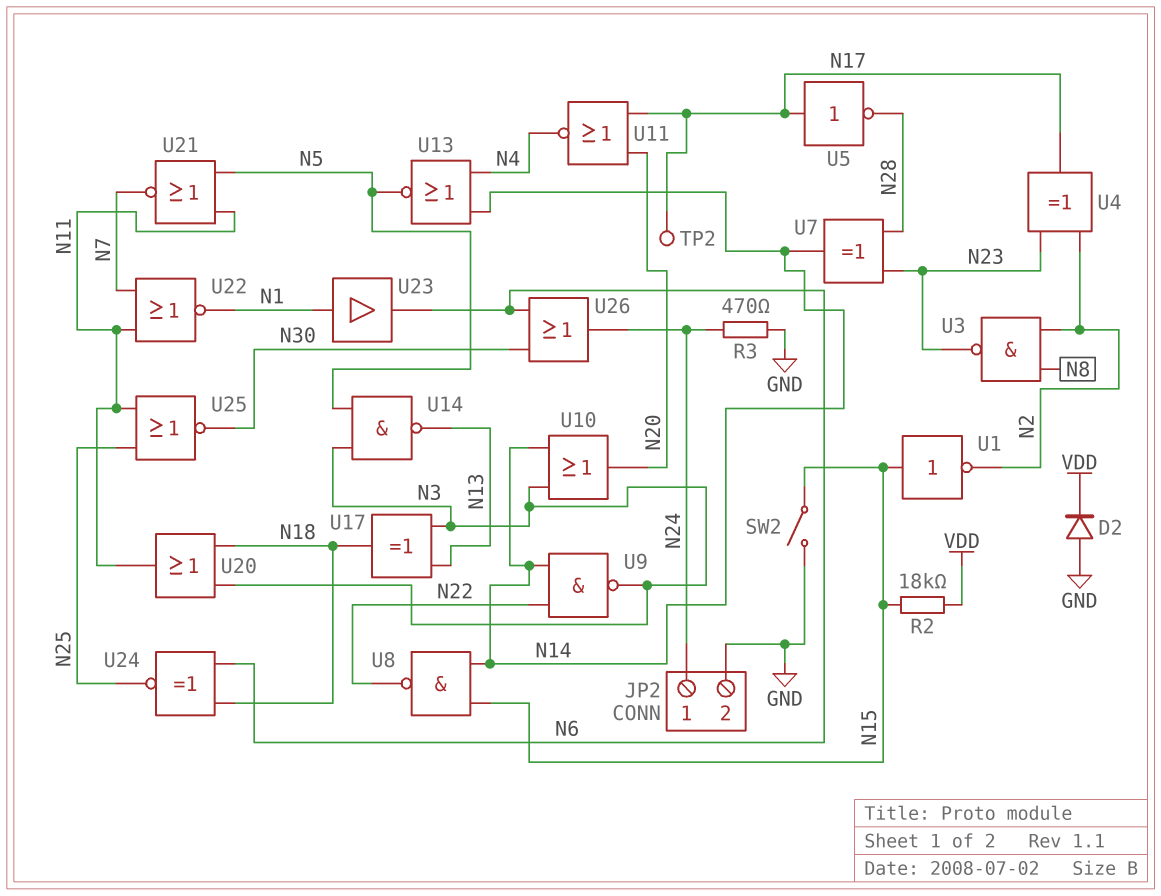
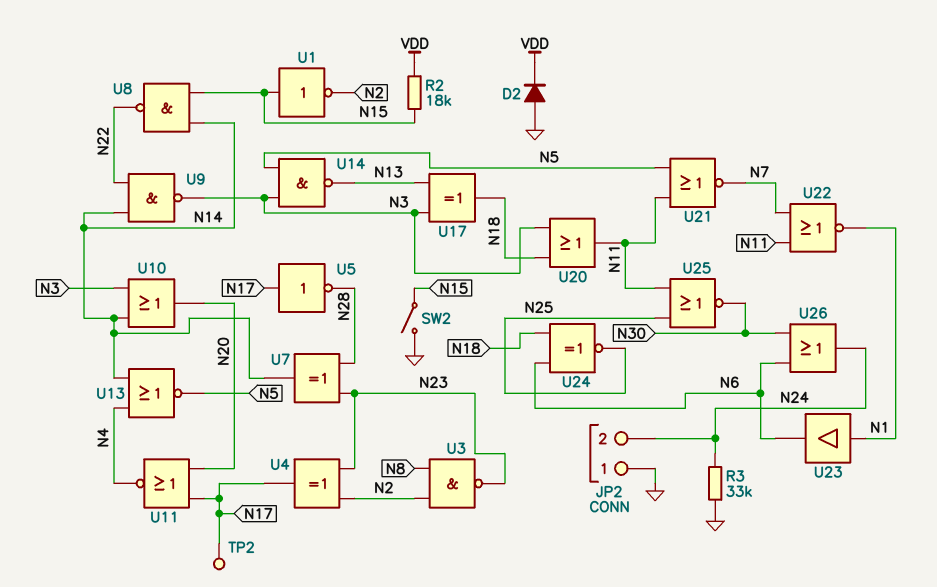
JP2 pin 1: N24 -> GND
JP2 pin 2: GND -> N24
R3: 470 (GND, N24) -> 33k (GND, N24)

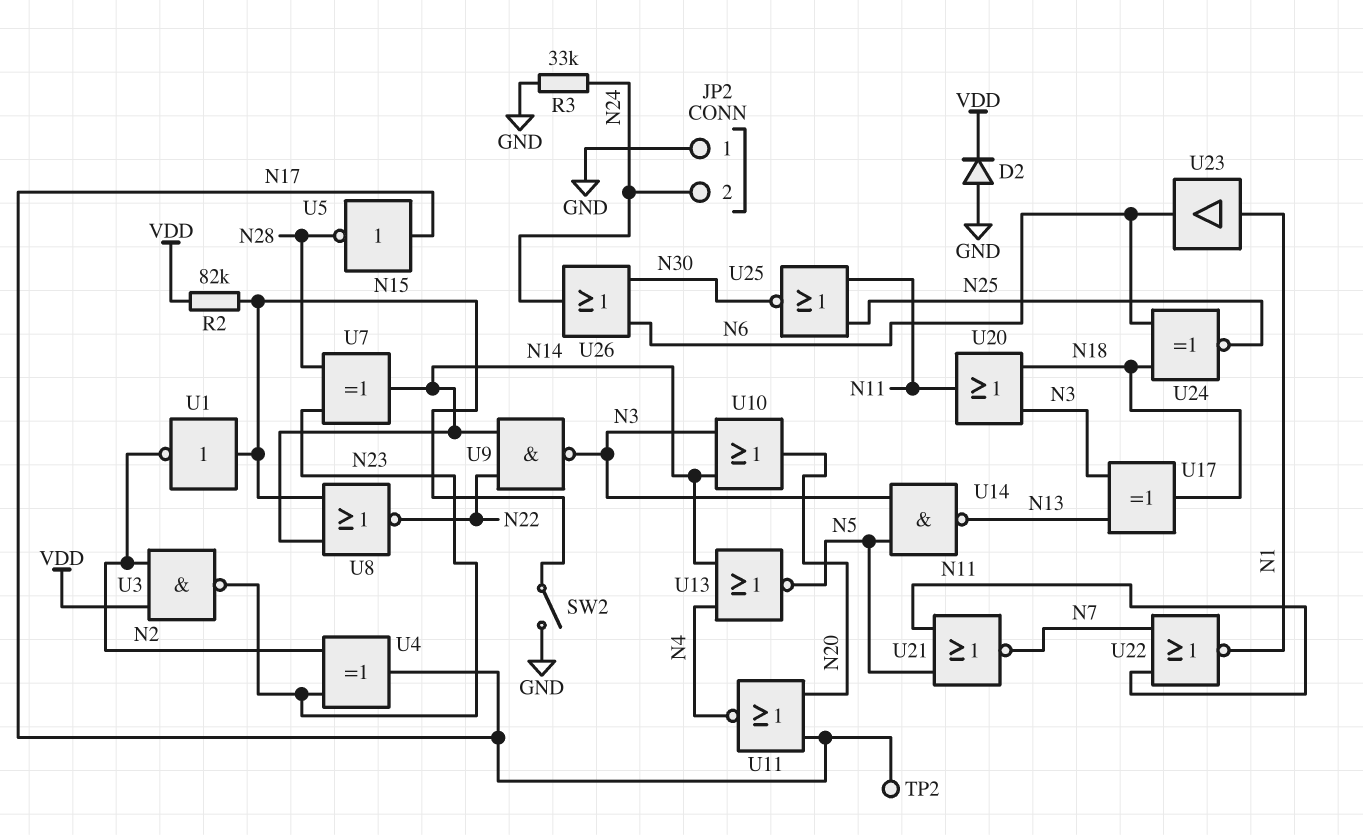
R2: 18k (N15, VDD) -> 82k (N15, VDD)
U3: NAND (in N2, in N8, out N23) -> NAND (in N2, in VDD, out N23)
U8: NAND (in N14, in N15, out N22) -> NOR (in N14, in N15, out N22)

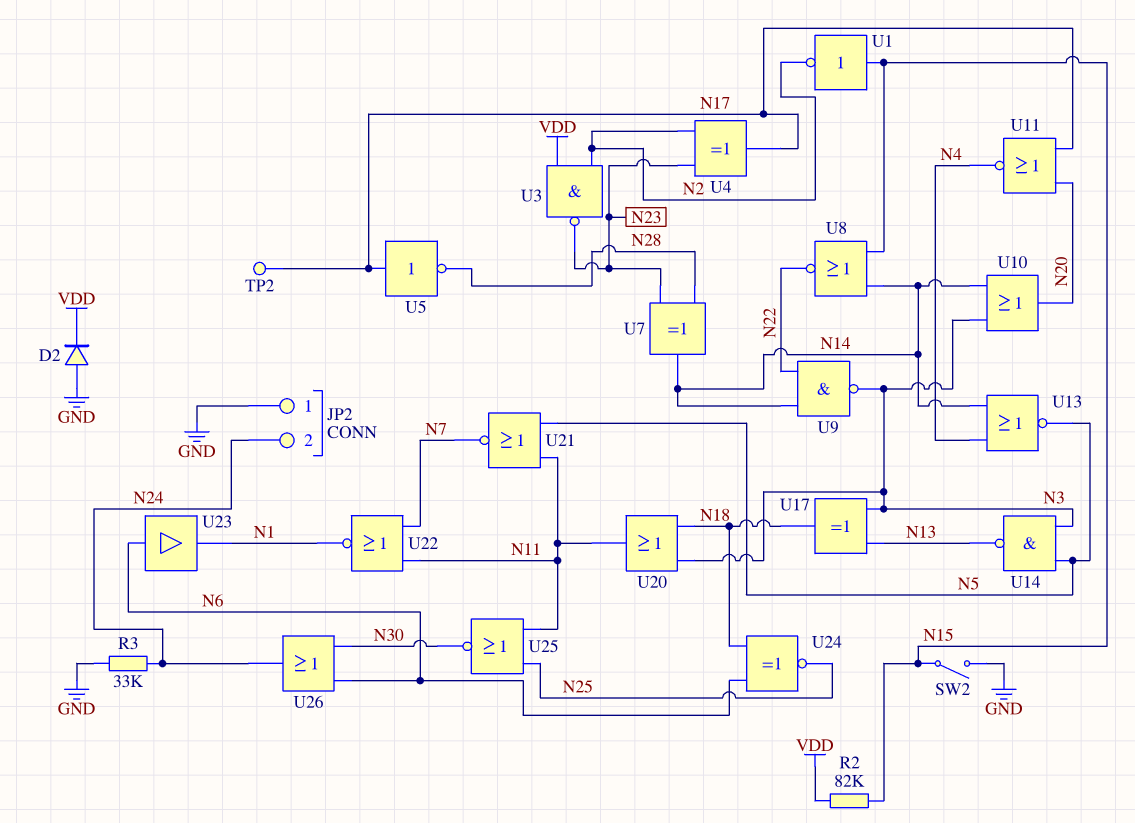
U23: buffer (in N1, out N6) -> buffer (in N6, out N1)

